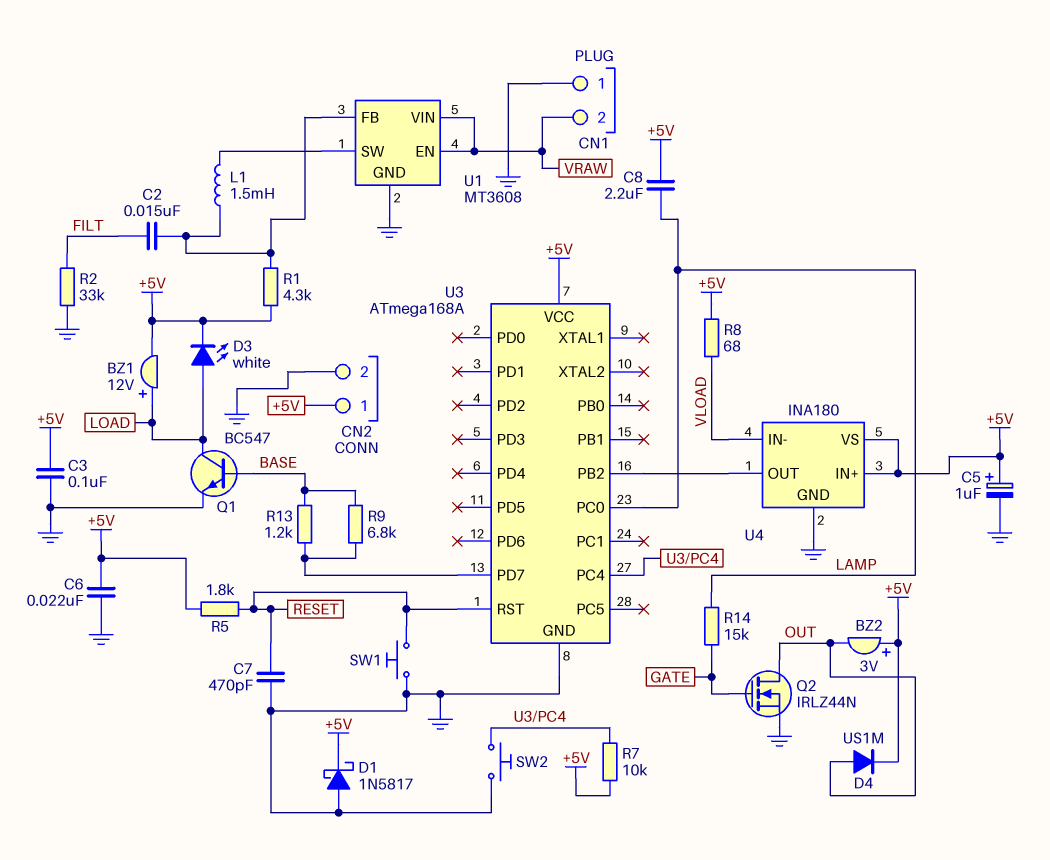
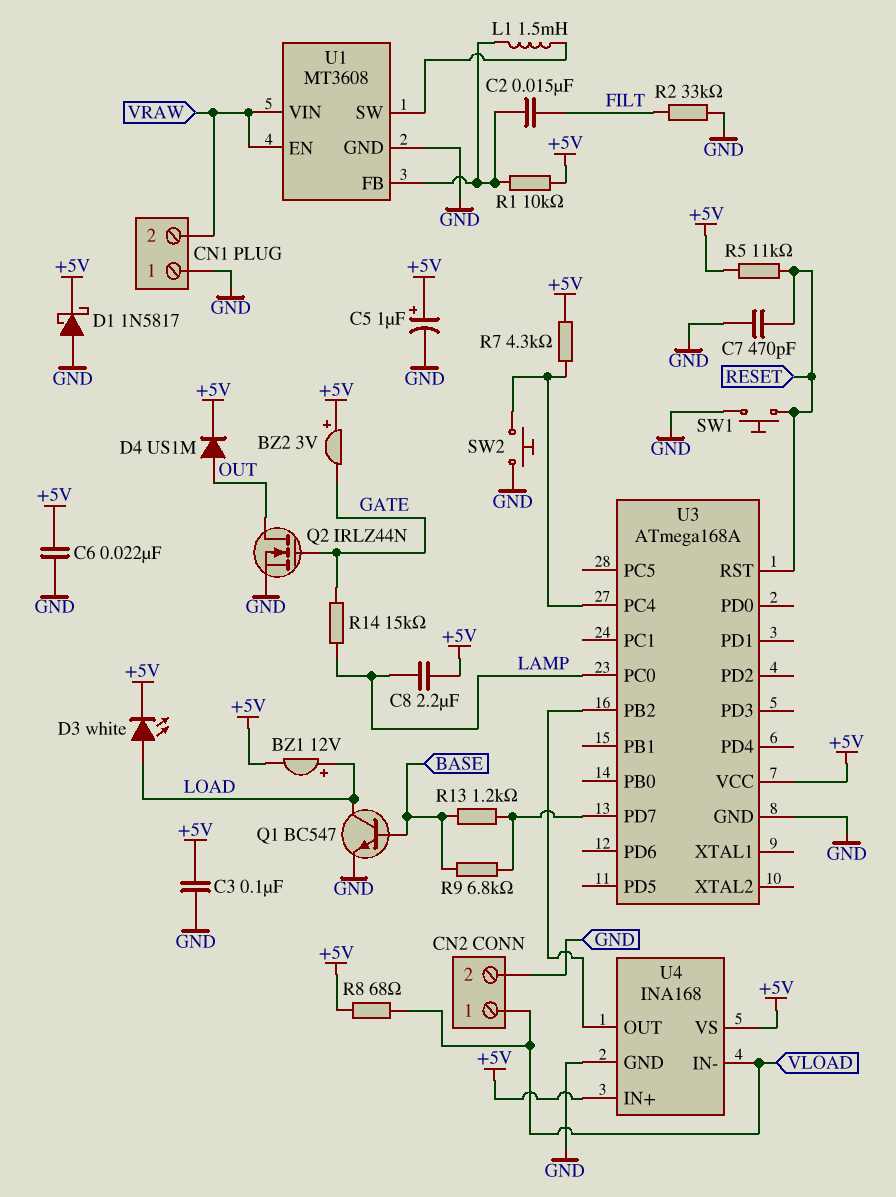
BZ2: buzzer 3V (plus +5V, minus OUT) -> buzzer 3V (plus +5V, minus GATE)
CN2 pin 1: +5V -> VLOAD
R1: 4.3k (+5V, U1/FB) -> 10k (+5V, U1/FB)
R5: 1.8k (+5V, RESET) -> 11k (+5V, RESET)
R7: 10k (+5V, U3/PC4) -> 4.3k (+5V, U3/PC4)
U4: INA180 -> INA168

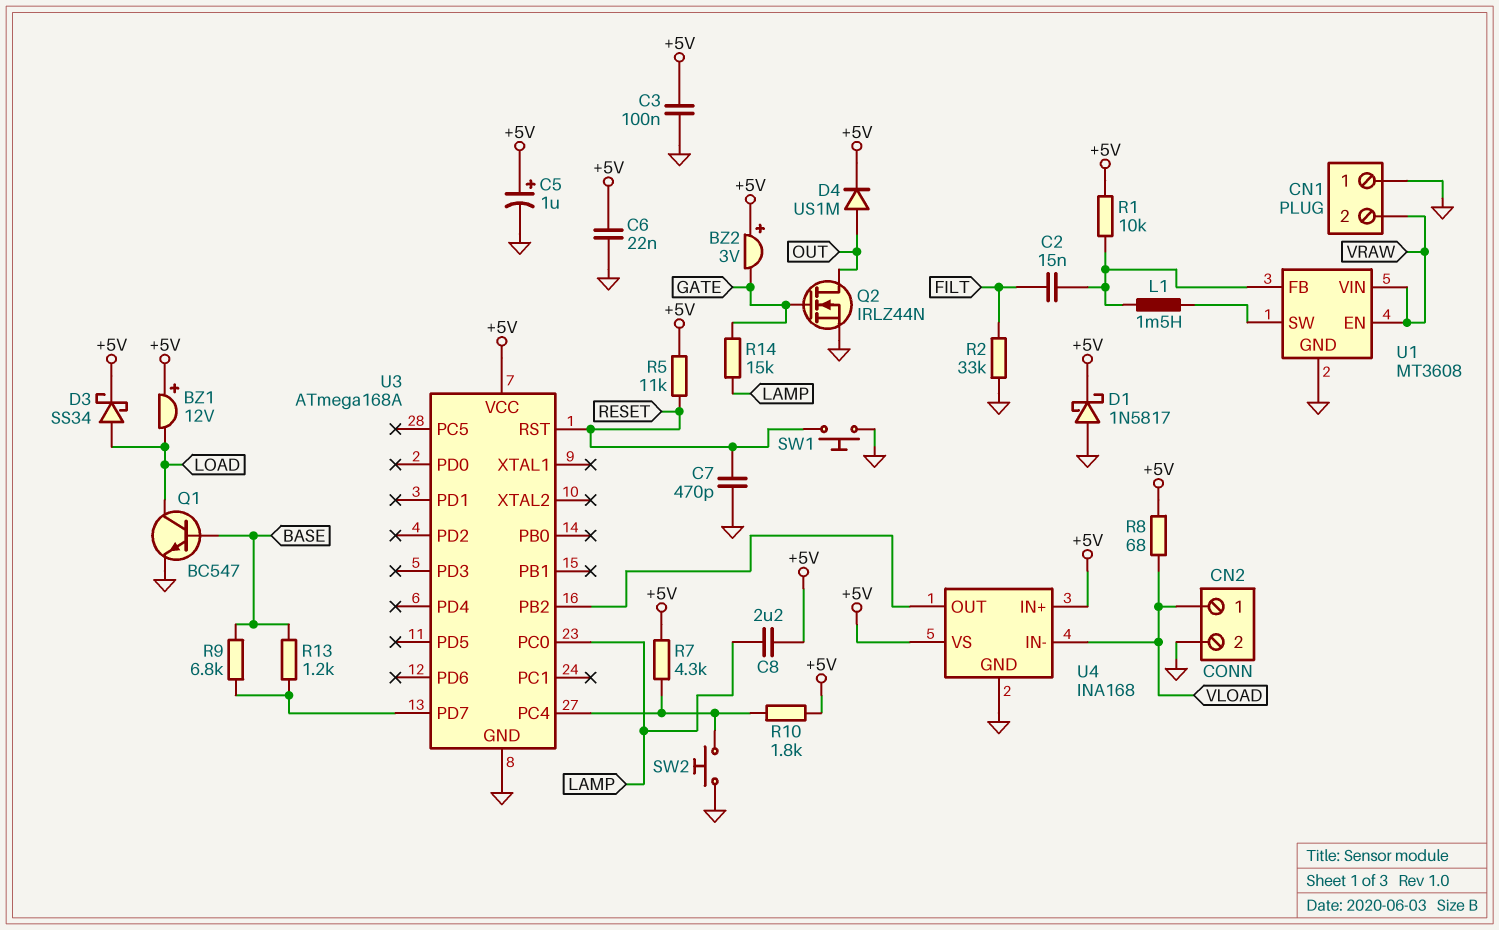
BZ1: buzzer 12V (plus LOAD, minus +5V) -> buzzer 12V (plus +5V, minus LOAD)
D3: LED white (A LOAD, K +5V) -> schottky SS34 (A LOAD, K +5V)
R10: none -> 1.8k (+5V, U3/PC4)

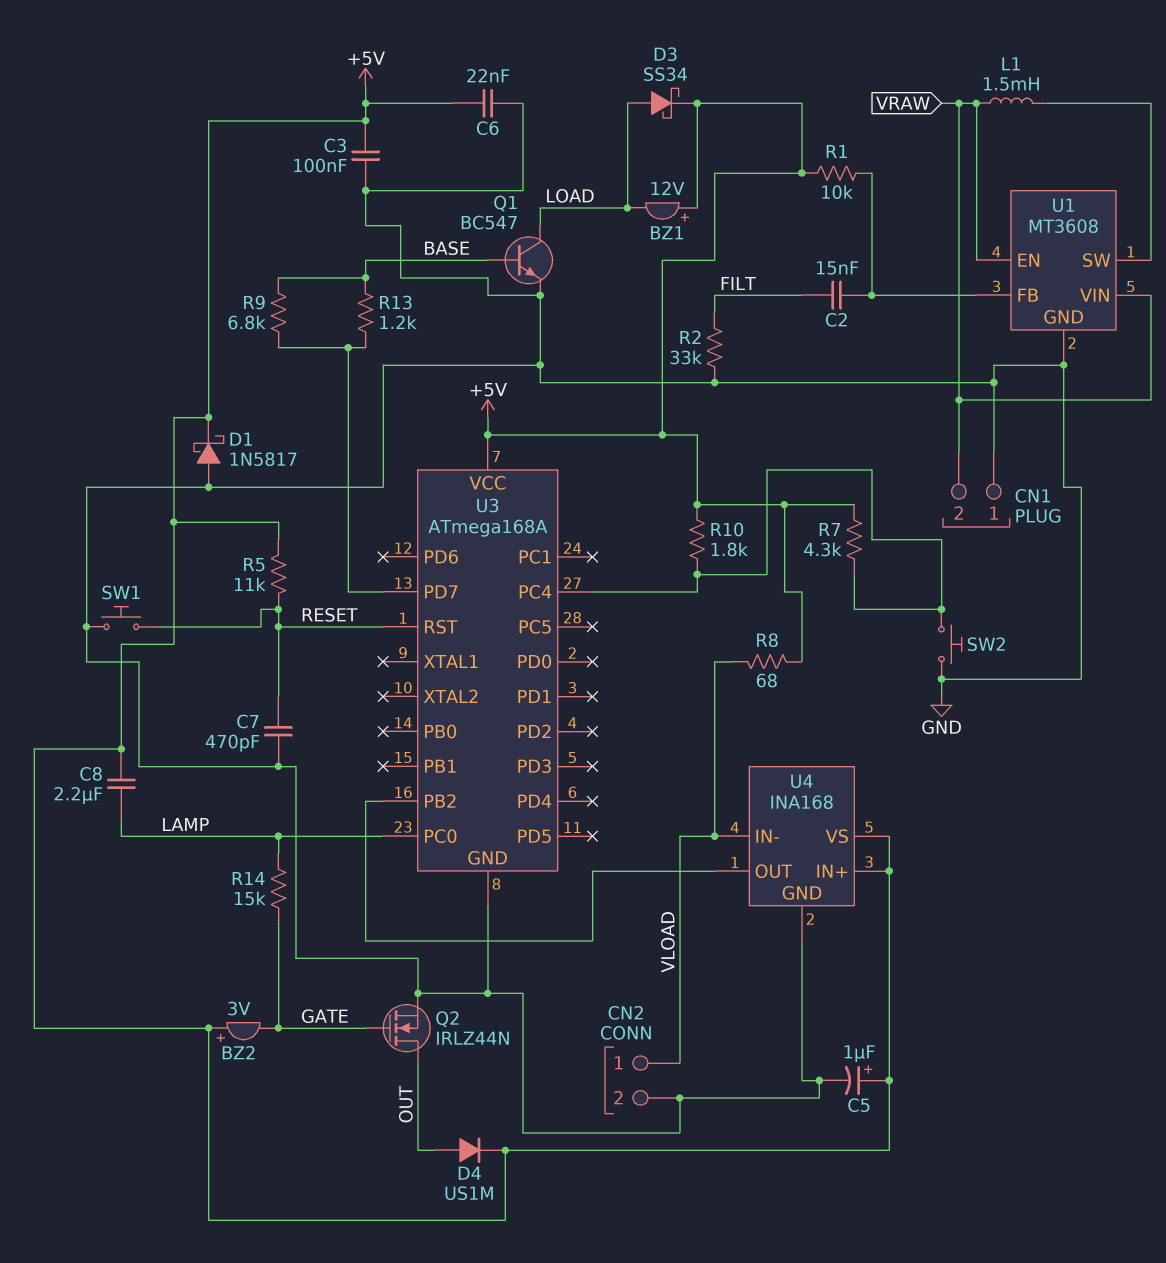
L1: 1.5mH (U1/FB, U1/SW) -> 1.5mH (U1/SW, VRAW)

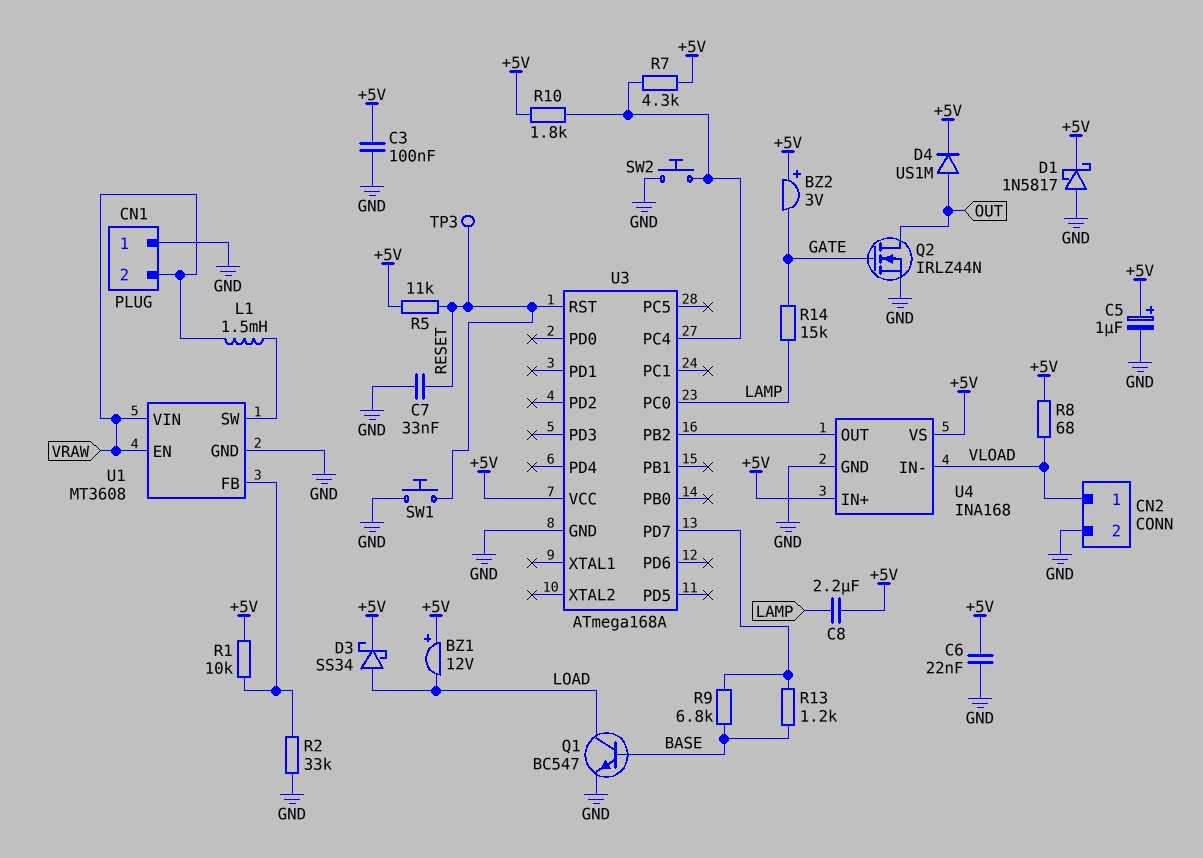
C2: 15nF (FILT, U1/FB) -> none
C7: 470pF (GND, RESET) -> 33nF (GND, RESET)
R2: 33k (FILT, GND) -> 33k (GND, U1/FB)
TP3: none -> test point (RESET)

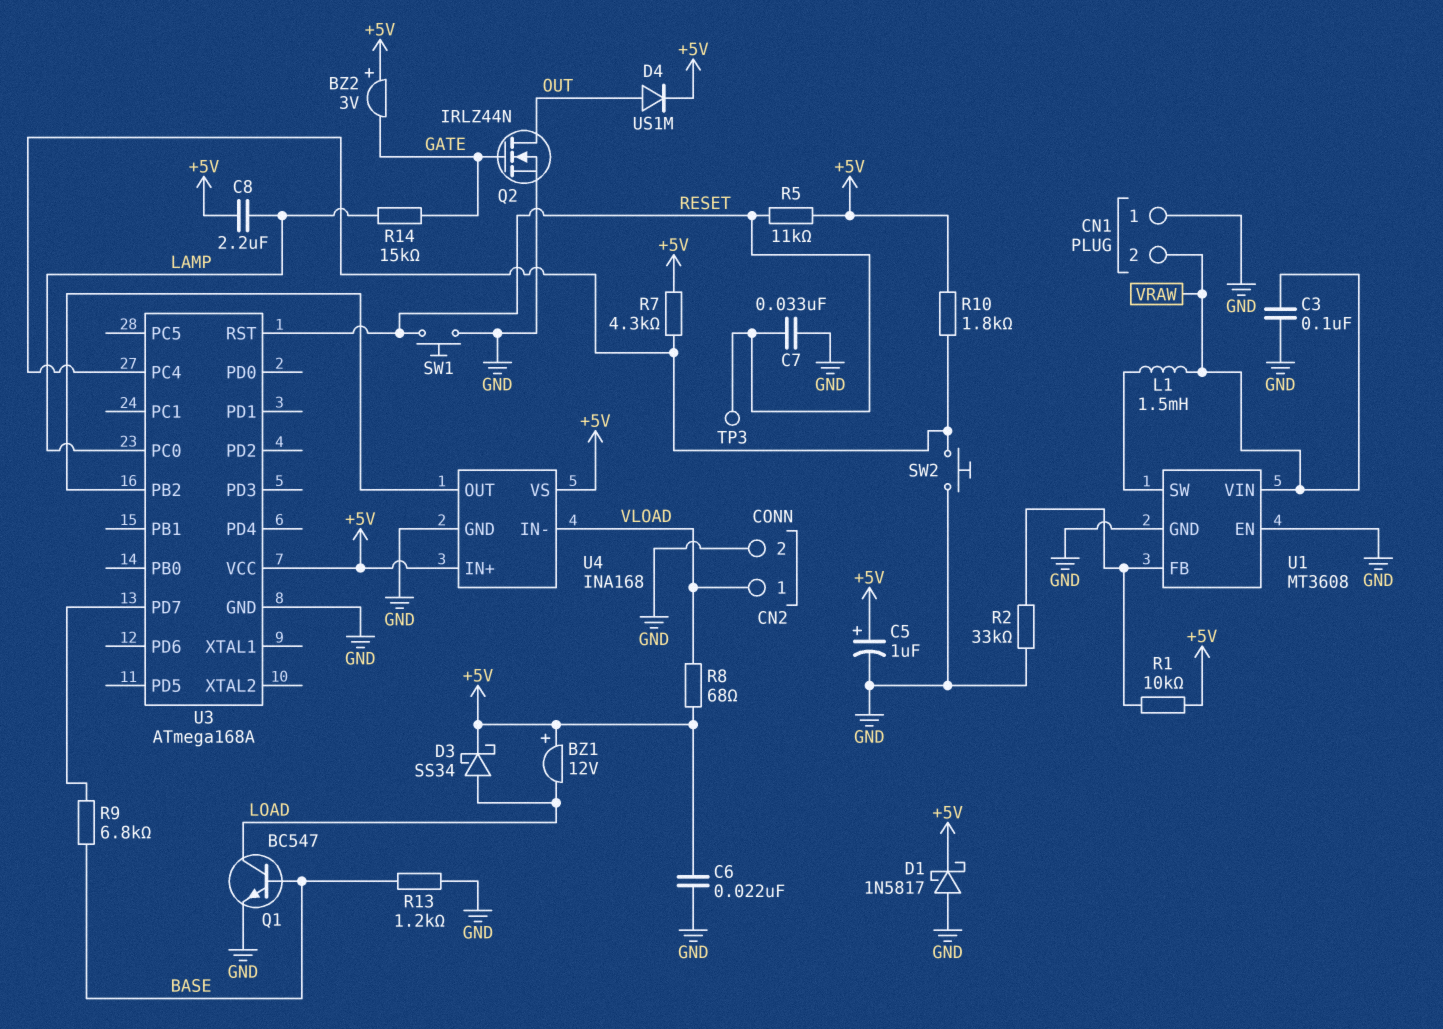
C3: 100nF (+5V, GND) -> 100nF (GND, VRAW)
R13: 1.2k (BASE, U3/PD7) -> 1.2k (BASE, GND)
U1 pin EN: VRAW -> GND

